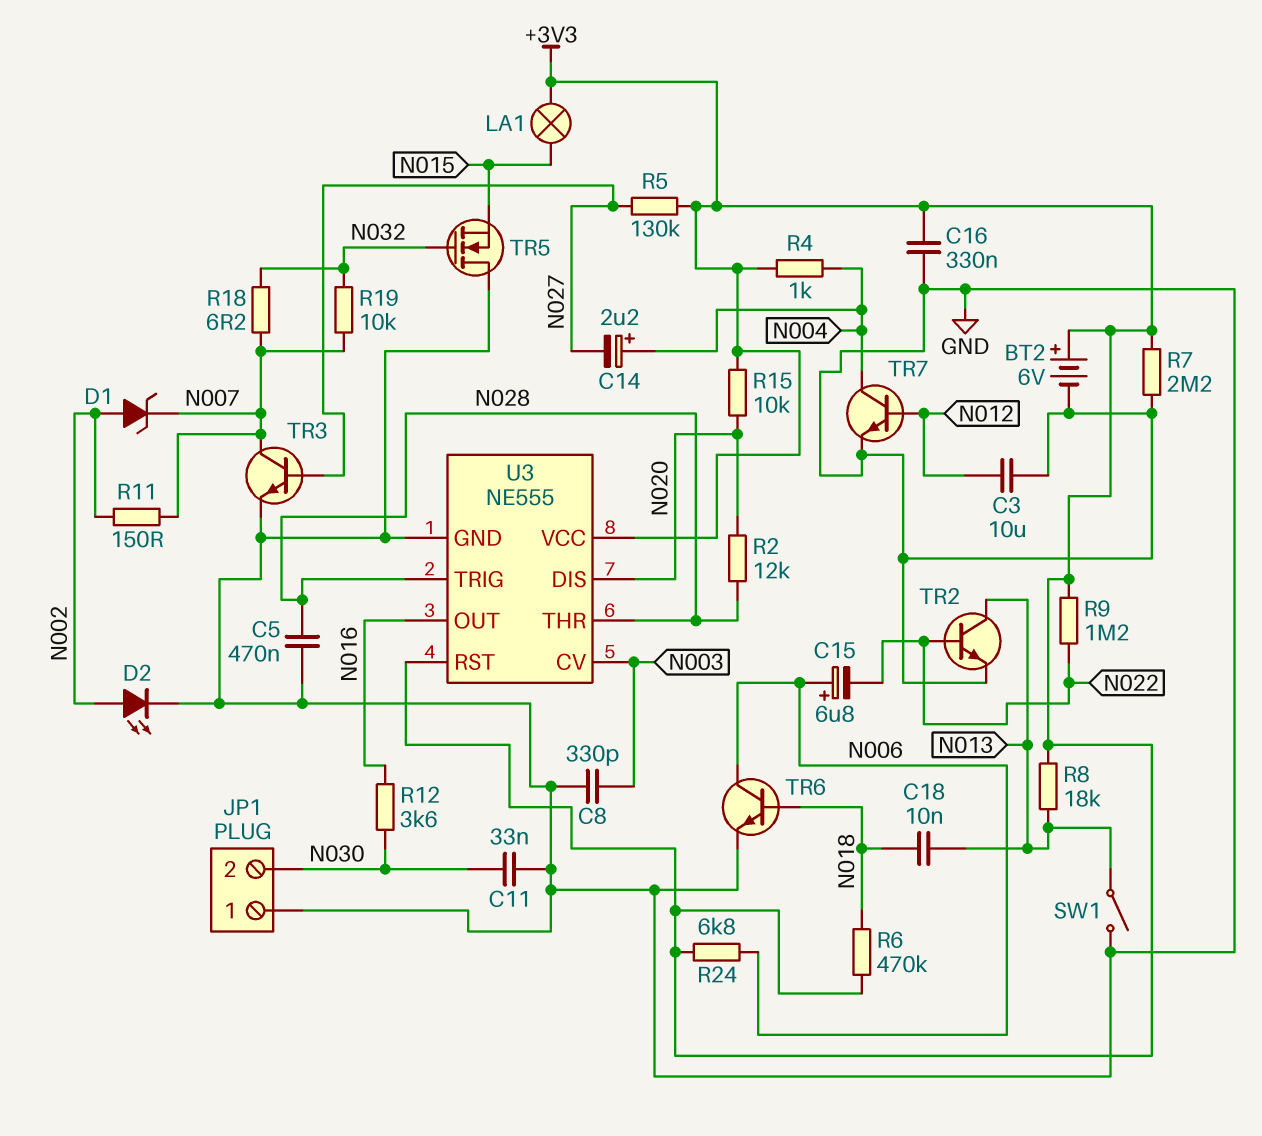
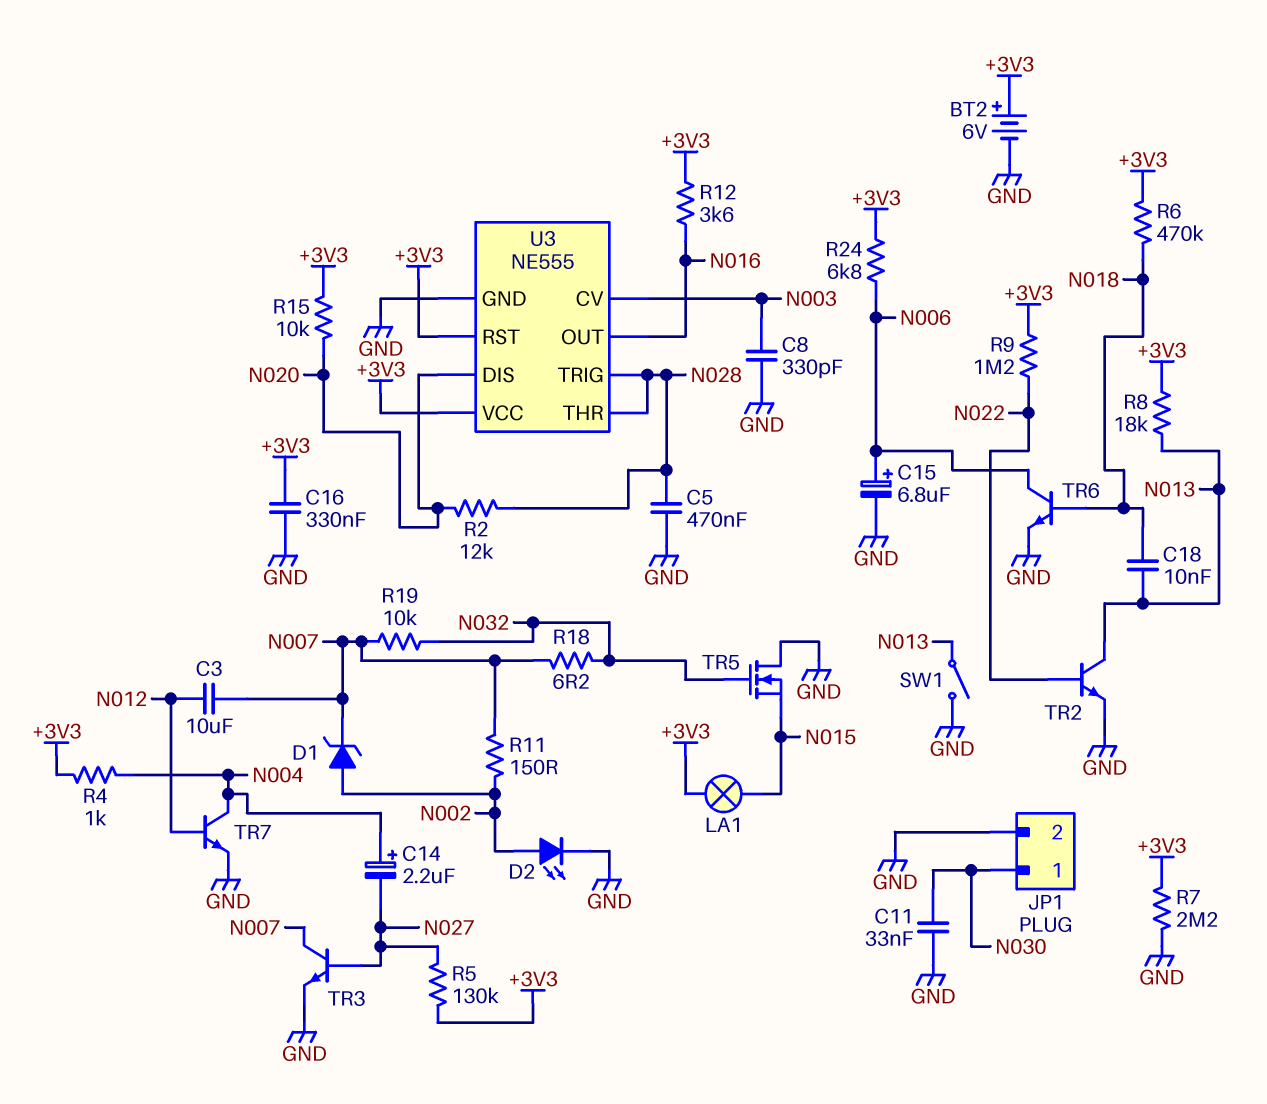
C3: 10uF (GND, N012) -> 10uF (N007, N012)
C15: 6.8uF (plus N006, minus N022) -> 6.8uF (plus N006, minus GND)
JP1 pin 1: GND -> N030
JP1 pin 2: N030 -> GND
R12: 3.6k (N016, N030) -> 3.6k (+3V3, N016)

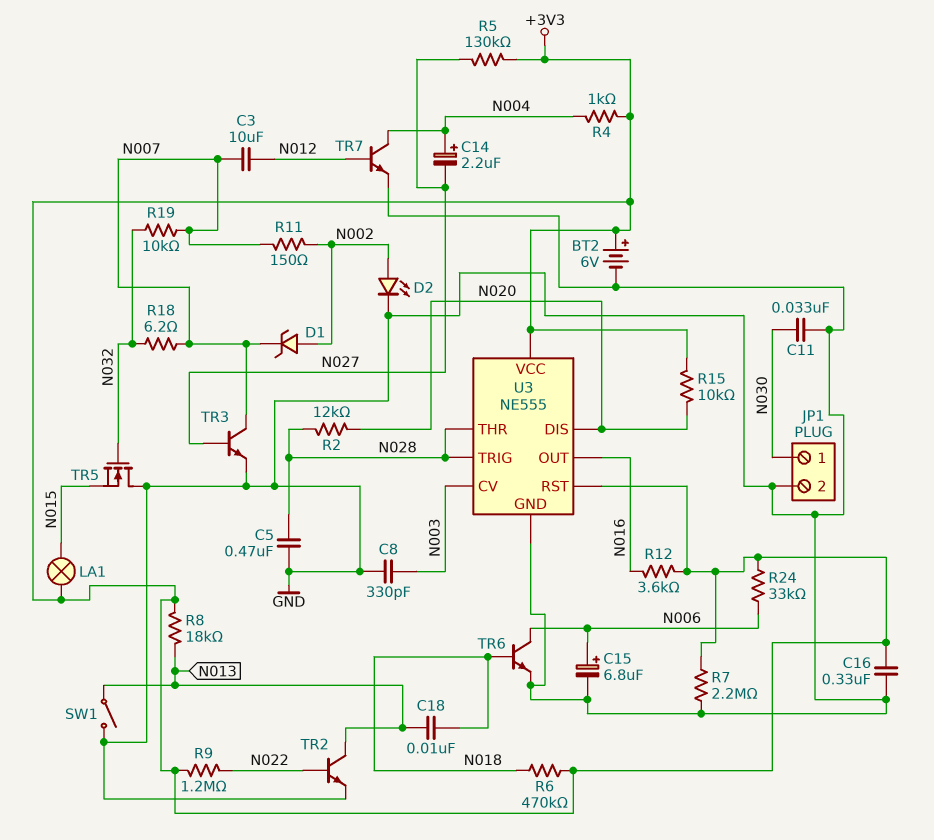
R24: 6.8k (+3V3, N006) -> 33k (+3V3, N006)

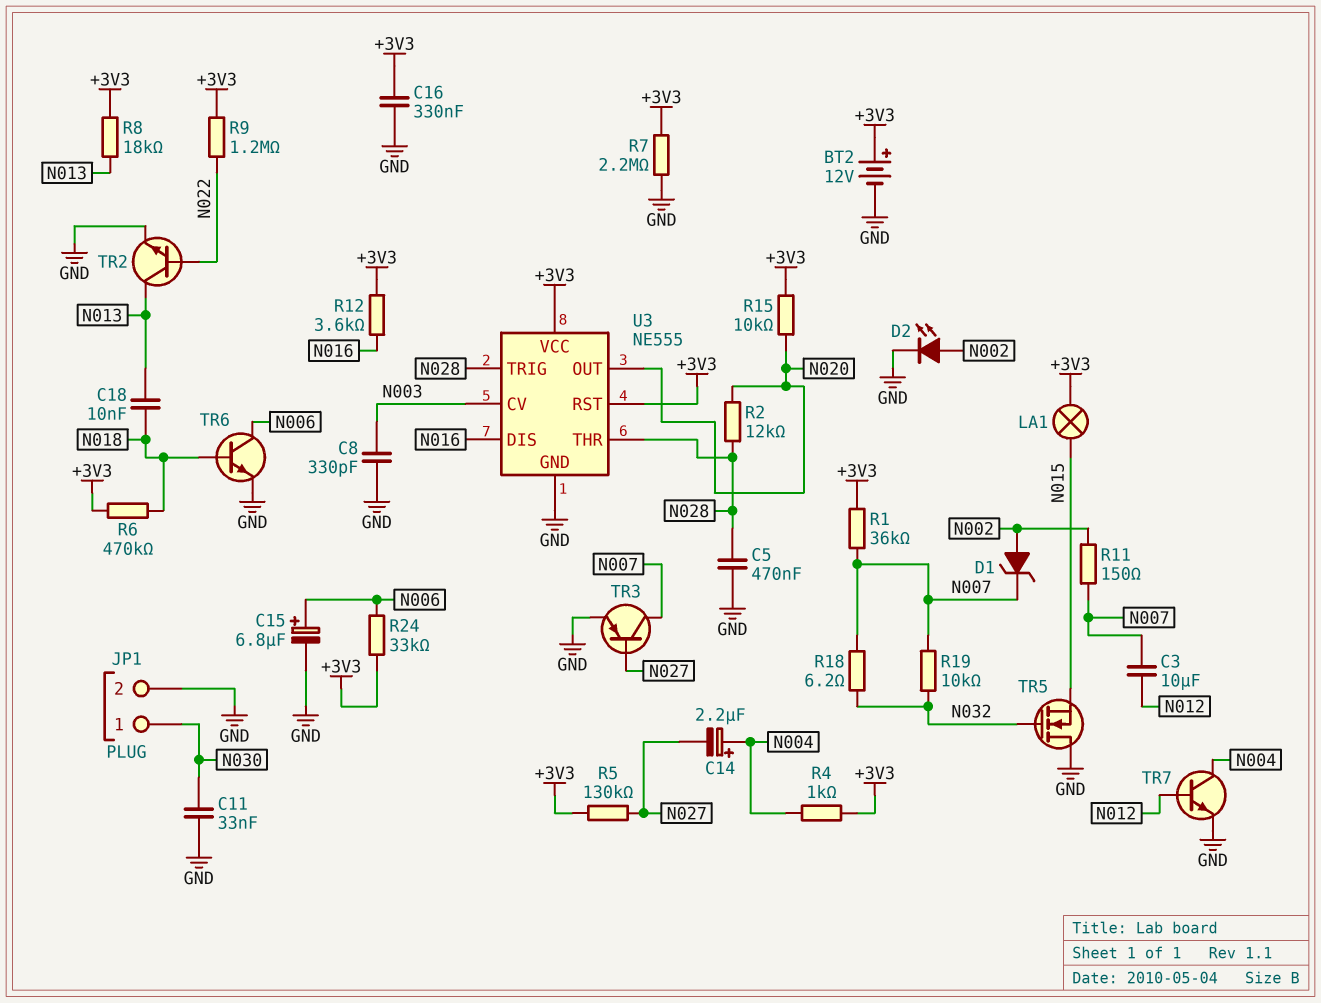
BT2: 6V (plus +3V3, minus GND) -> 12V (plus +3V3, minus GND)
R1: none -> 36k (+3V3, N007)
SW1: switch (GND, N013) -> none
TR3: NPN (B N027, C N007, E GND) -> PNP (B N027, C N007, E GND)
U3 pin DIS: N020 -> N016
U3 pin OUT: N016 -> N020

